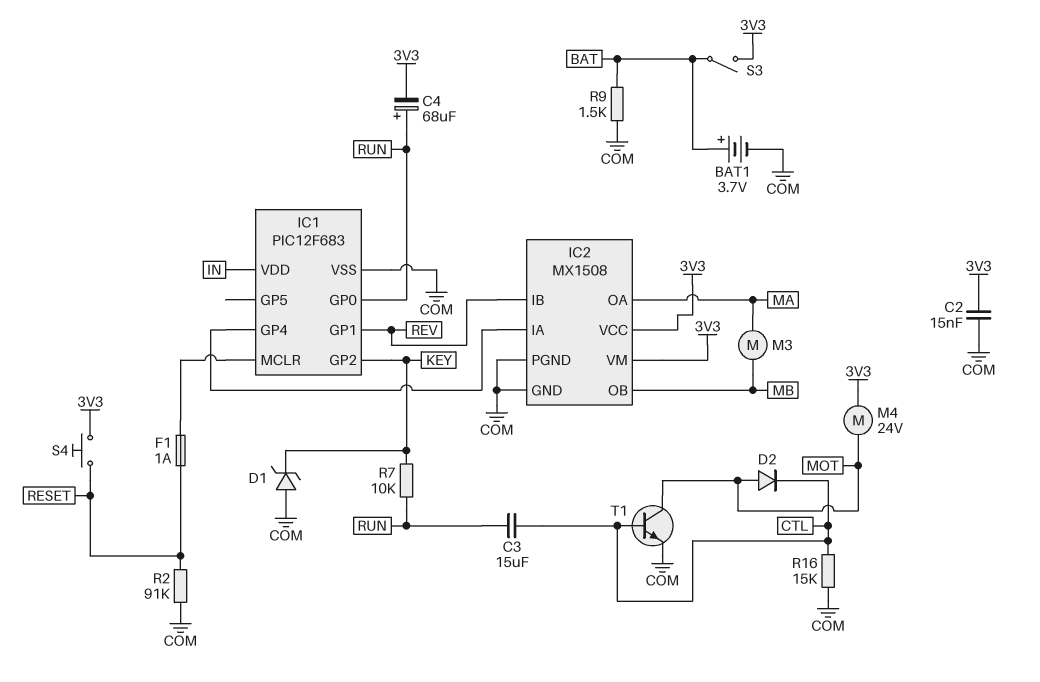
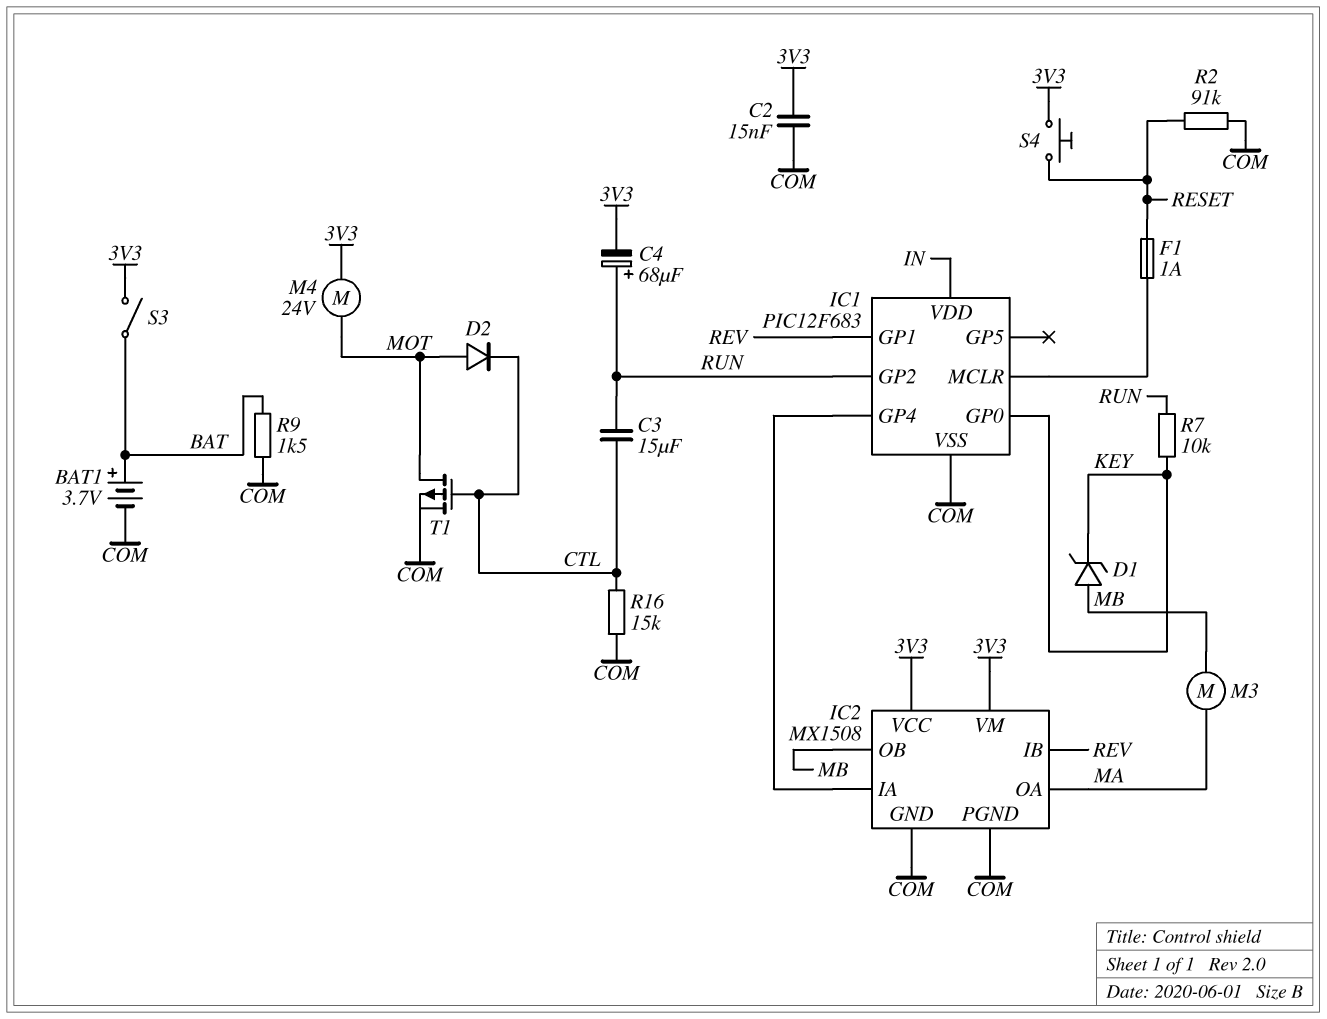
D1: zener (A COM, K KEY) -> zener (A MB, K KEY)
IC1 pin GP0: RUN -> KEY
IC1 pin GP2: KEY -> RUN
T1: NPN (B CTL, C MOT, E COM) -> PMOS (G CTL, D MOT, S COM)

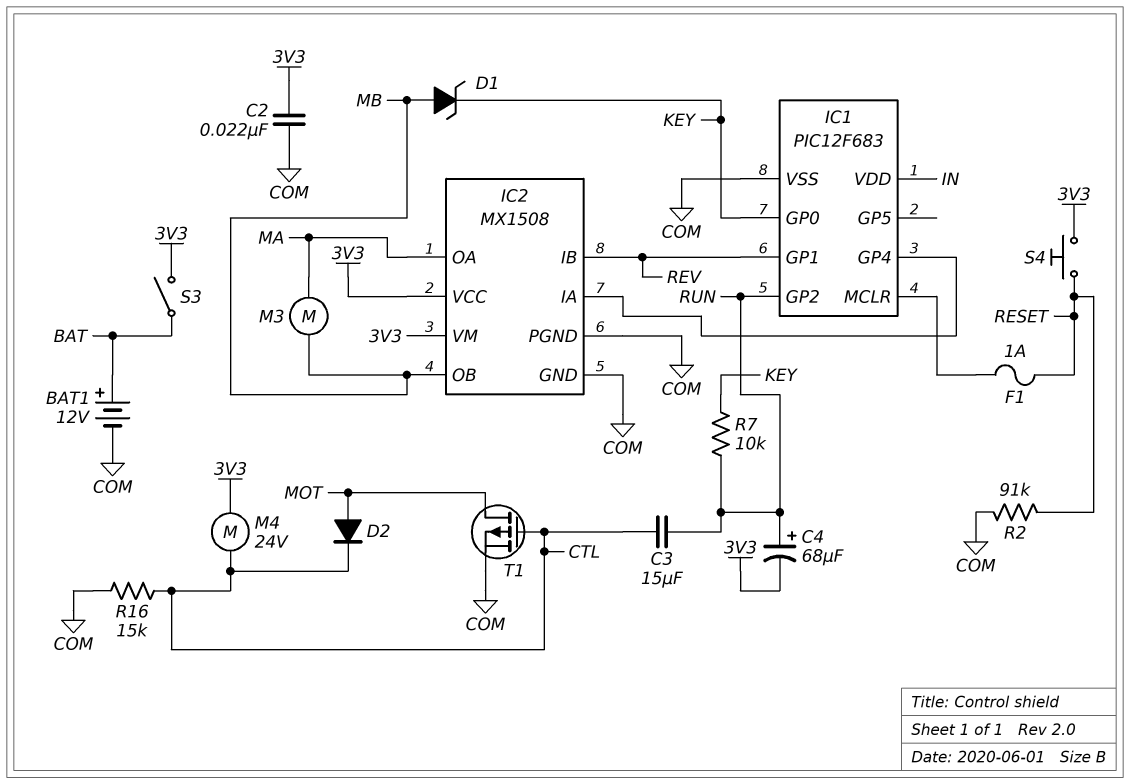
BAT1: 3.7V (plus BAT, minus COM) -> 12V (plus BAT, minus COM)
C2: 15nF (3V3, COM) -> 22nF (3V3, COM)
M4: motor 24V (3V3, MOT) -> motor 24V (3V3, CTL)
R9: 1.5k (BAT, COM) -> none

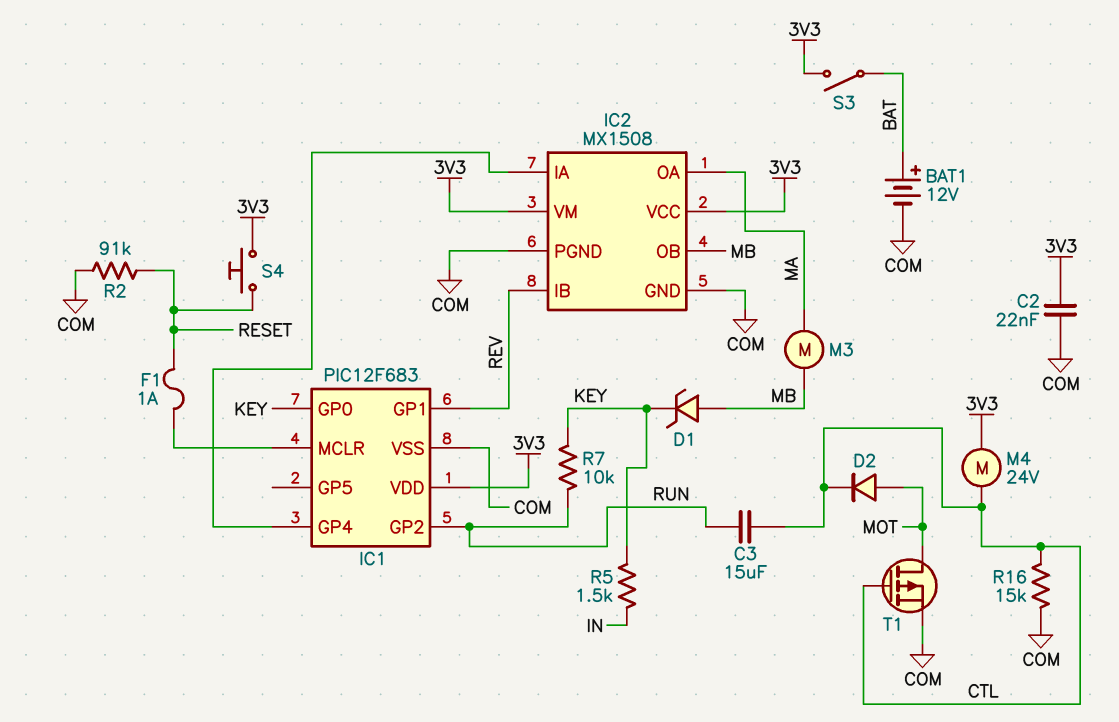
C4: 68uF (plus RUN, minus 3V3) -> none
IC1 pin VDD: IN -> 3V3
R5: none -> 1.5k (IN, KEY)

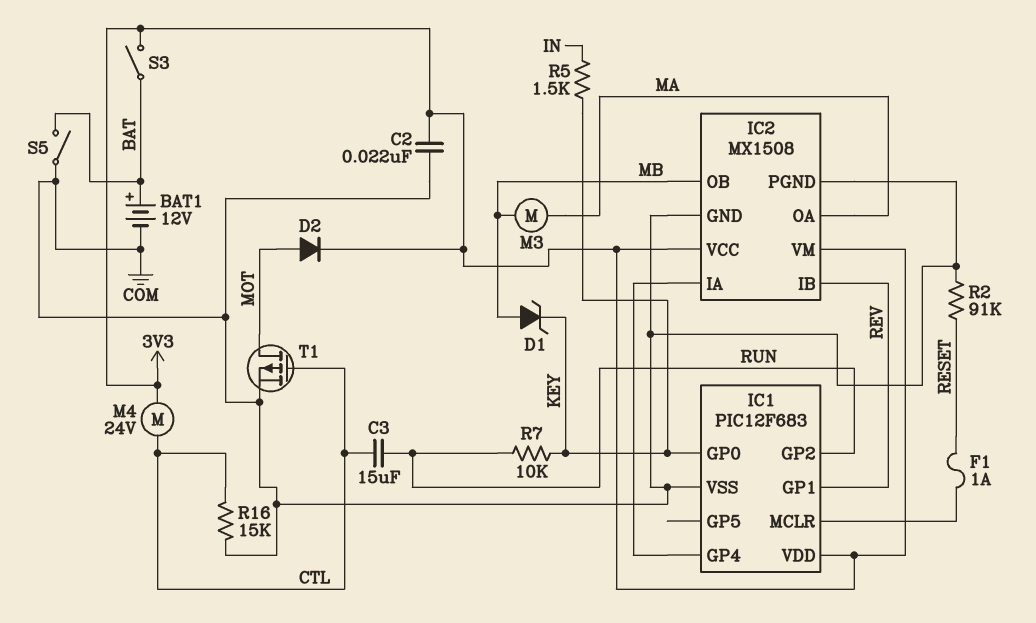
D2: diode (A MOT, K CTL) -> diode (A MOT, K 3V3)
S4: button (3V3, RESET) -> none
S5: none -> switch (BAT, COM)

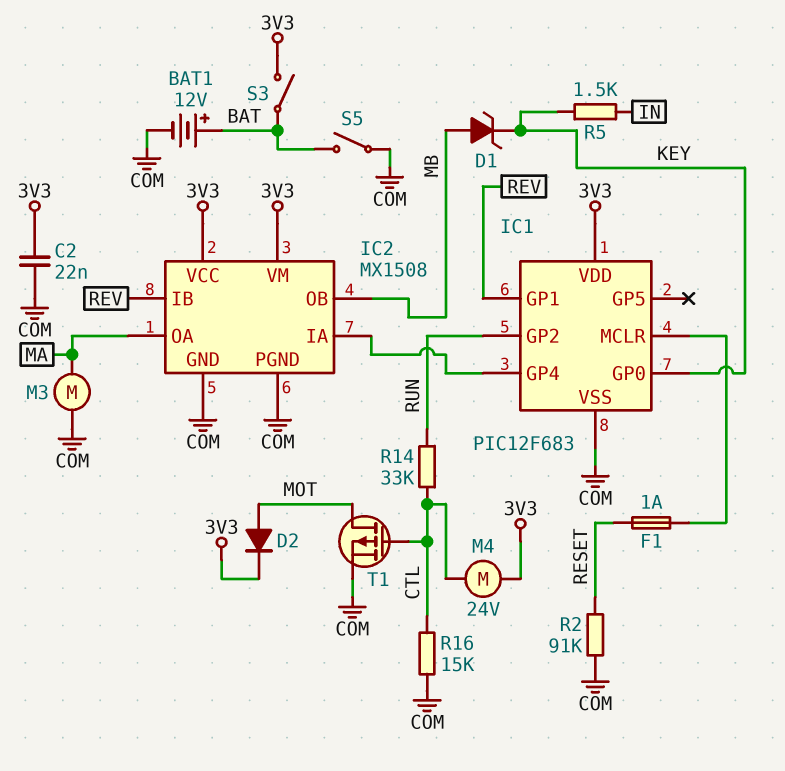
C3: 15uF (CTL, RUN) -> none
M3: motor (MA, MB) -> motor (COM, MA)
R7: 10k (KEY, RUN) -> none
R14: none -> 33k (CTL, RUN)

